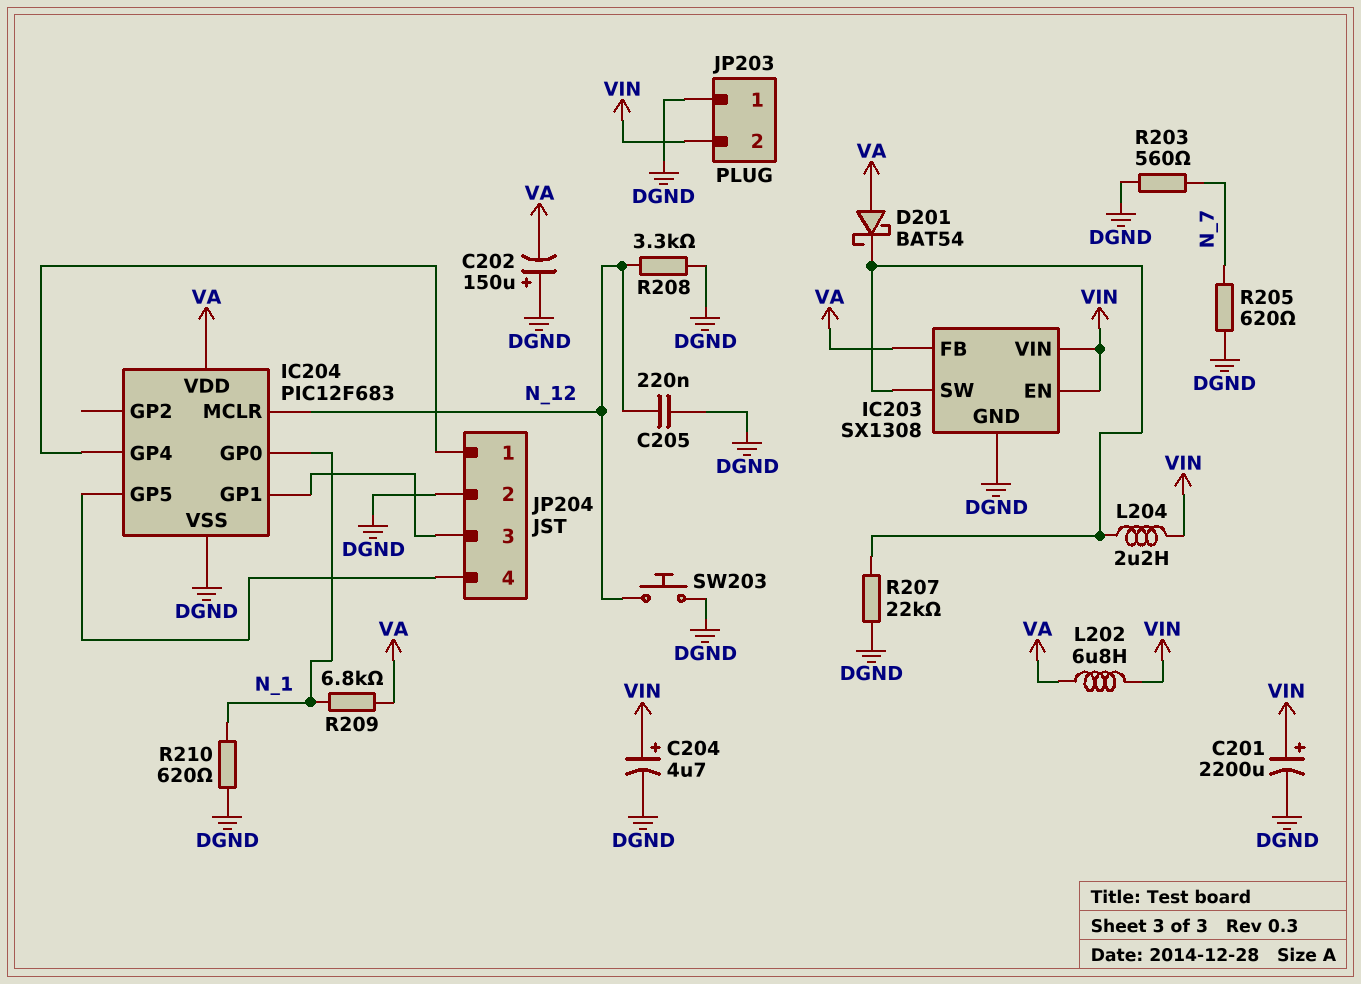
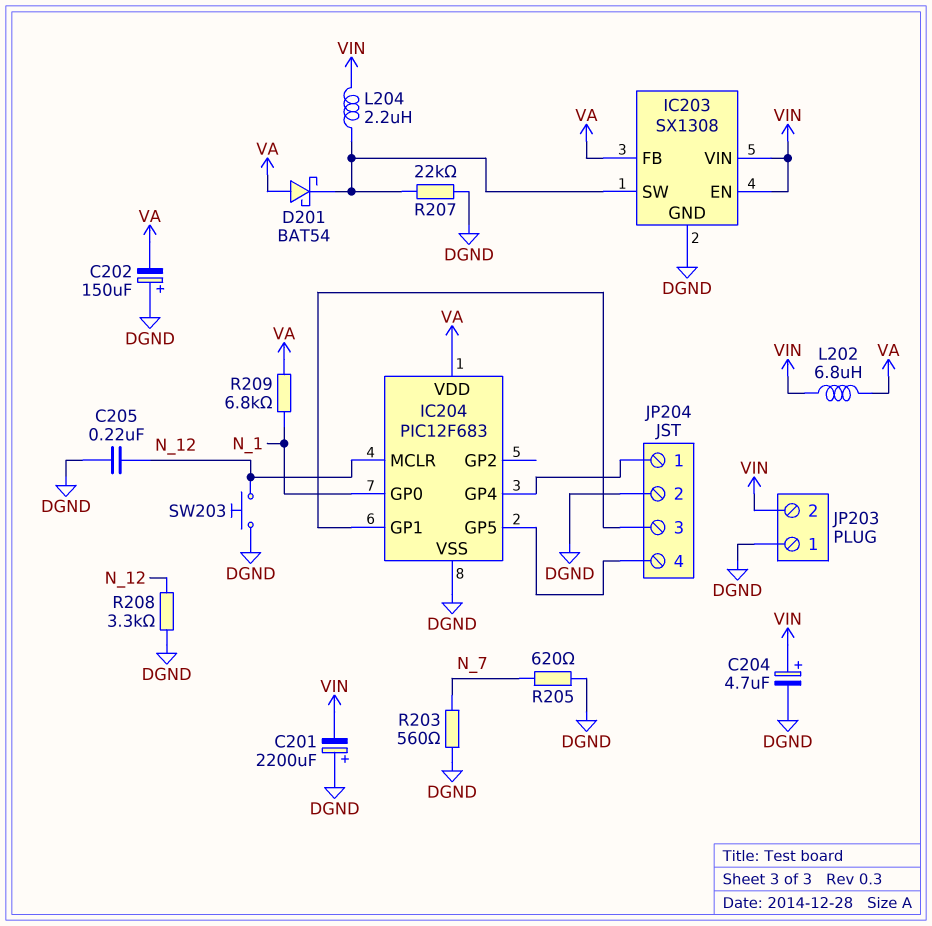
C201: 2200uF (plus VIN, minus DGND) -> 2200uF (plus DGND, minus VIN)
R210: 620 (DGND, N_1) -> none

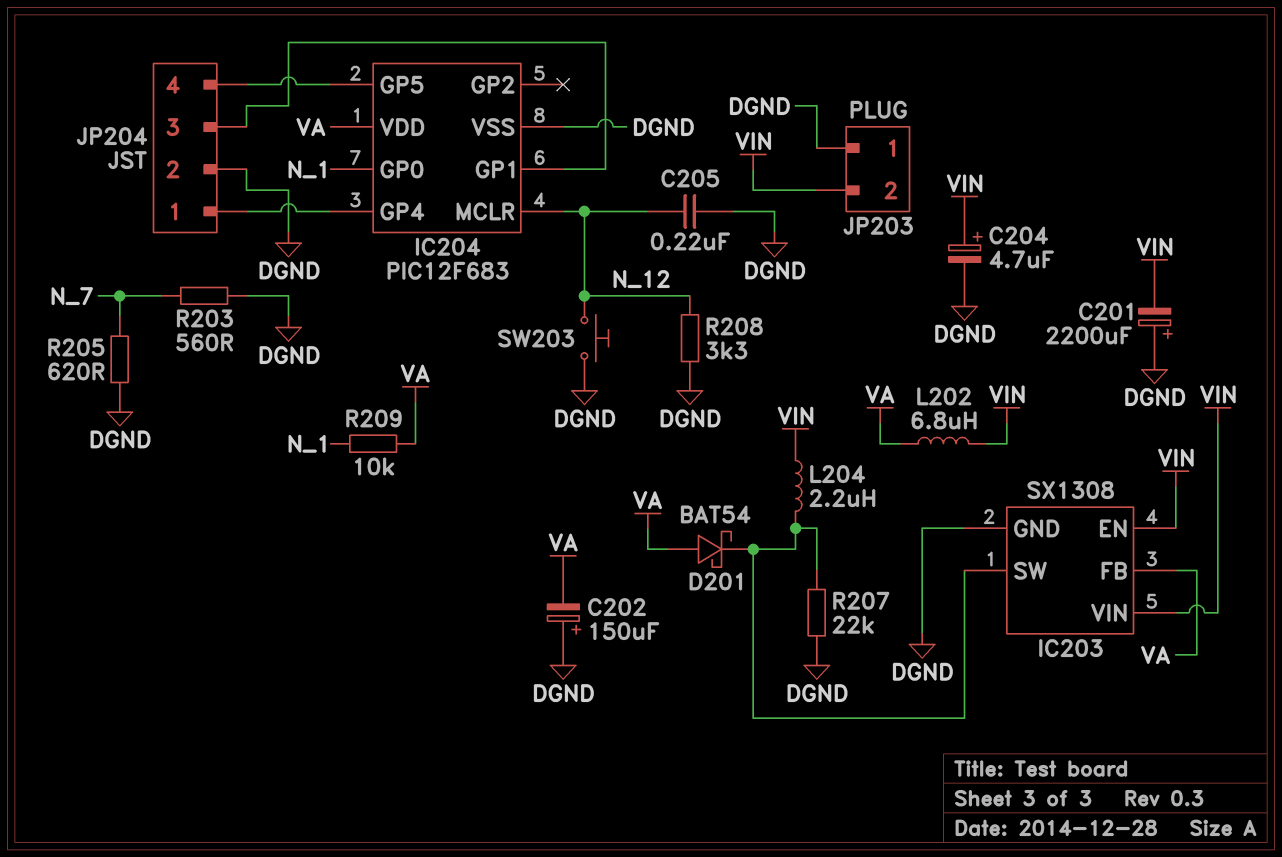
R209: 6.8k (N_1, VA) -> 10k (N_1, VA)

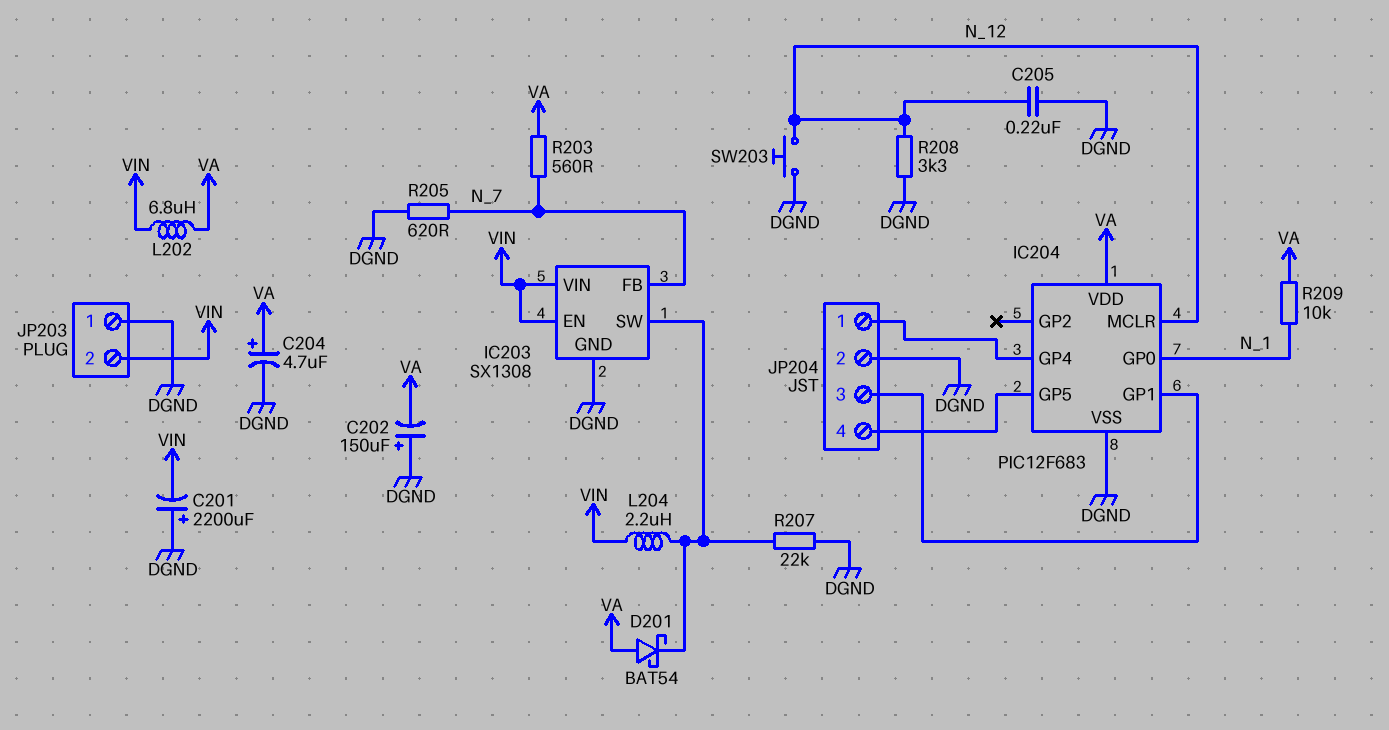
C204: 4.7uF (plus VIN, minus DGND) -> 4.7uF (plus VA, minus DGND)
IC203 pin FB: VA -> N_7
R203: 560 (DGND, N_7) -> 560 (N_7, VA)

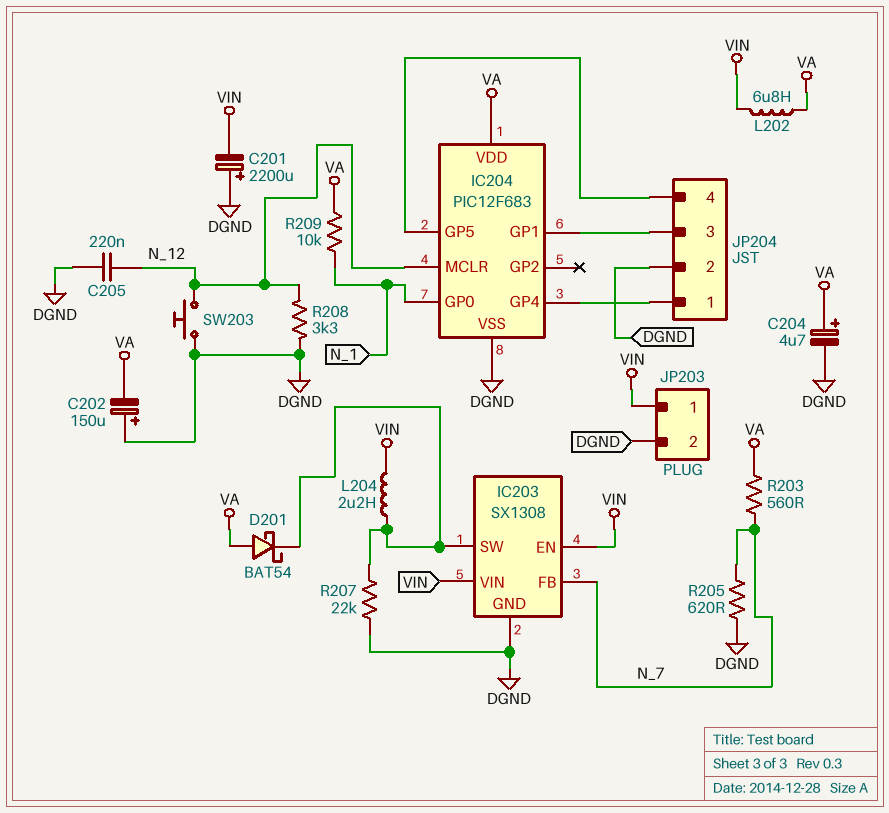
JP203 pin 1: DGND -> VIN
JP203 pin 2: VIN -> DGND

